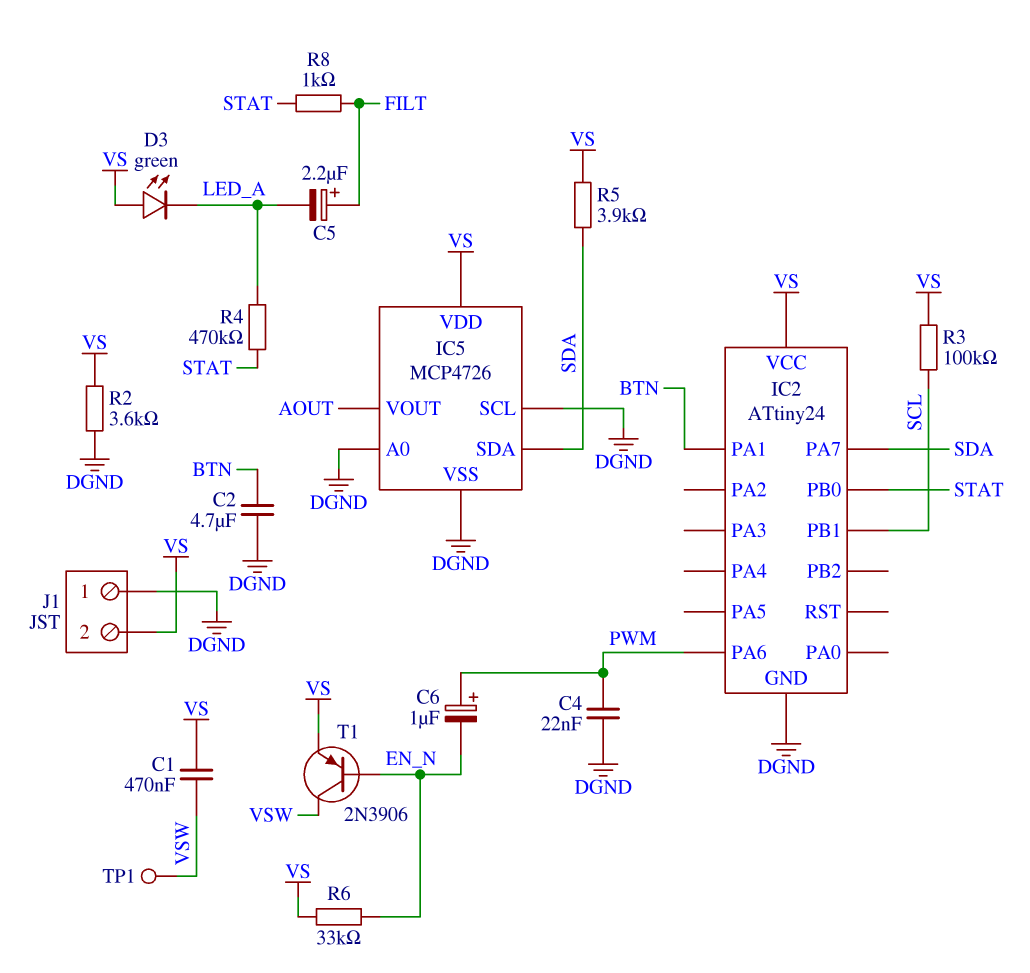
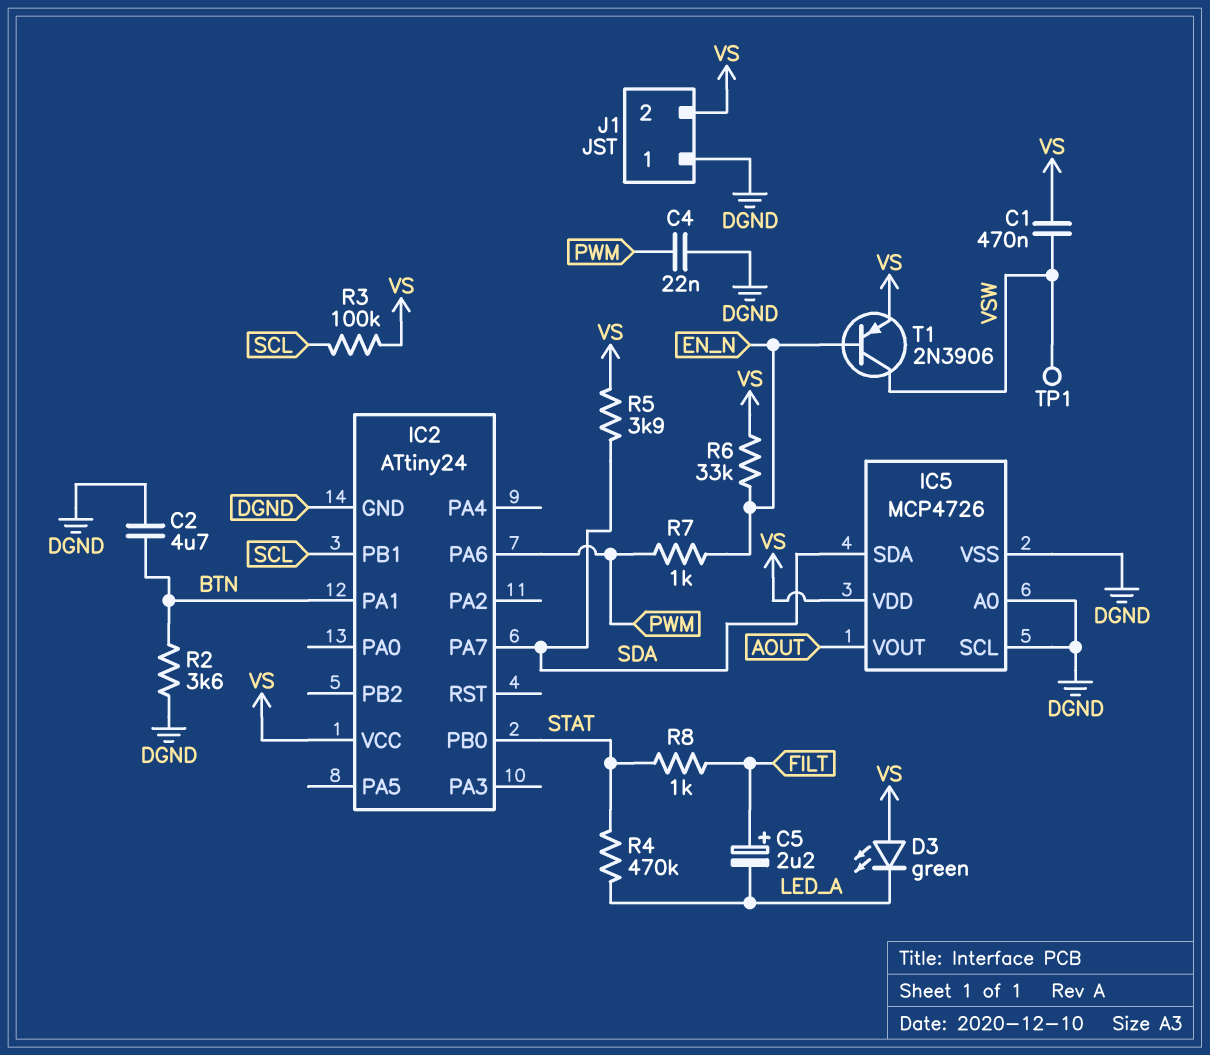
C6: 1uF (plus PWM, minus EN_N) -> none
R2: 3.6k (DGND, VS) -> 3.6k (BTN, DGND)
R7: none -> 1k (EN_N, PWM)

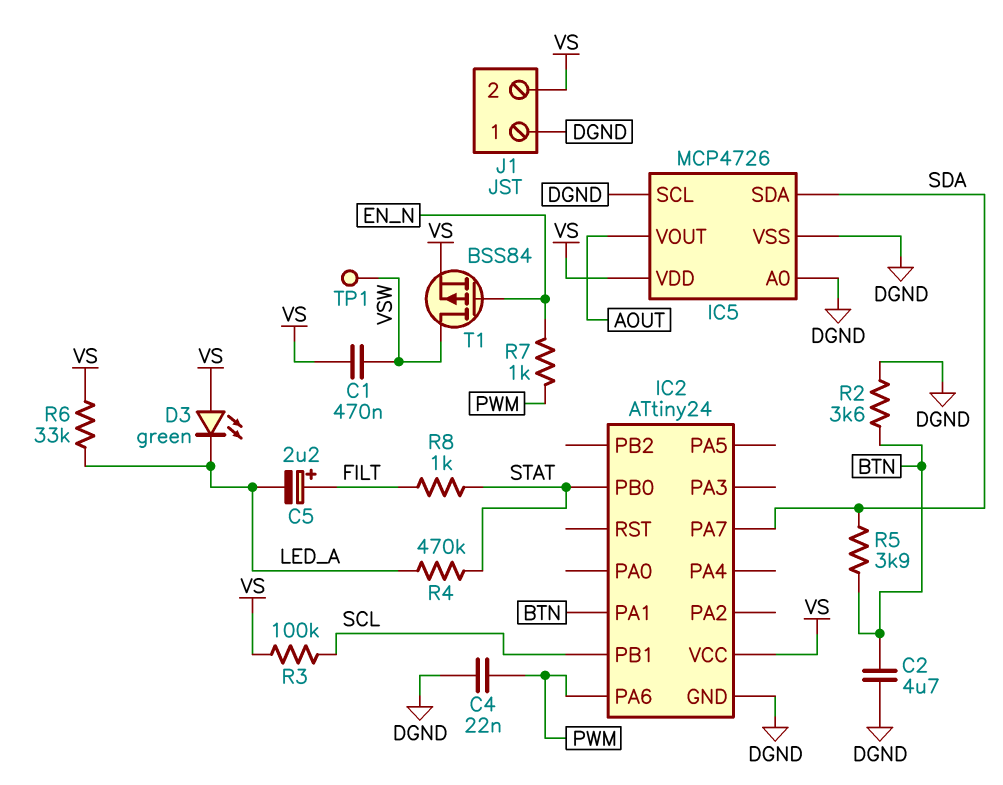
R5: 3.9k (SDA, VS) -> 3.9k (BTN, SDA)
R6: 33k (EN_N, VS) -> 33k (LED_A, VS)
T1: PNP 2N3906 (B EN_N, C VSW, E VS) -> PMOS BSS84 (G EN_N, D VSW, S VS)

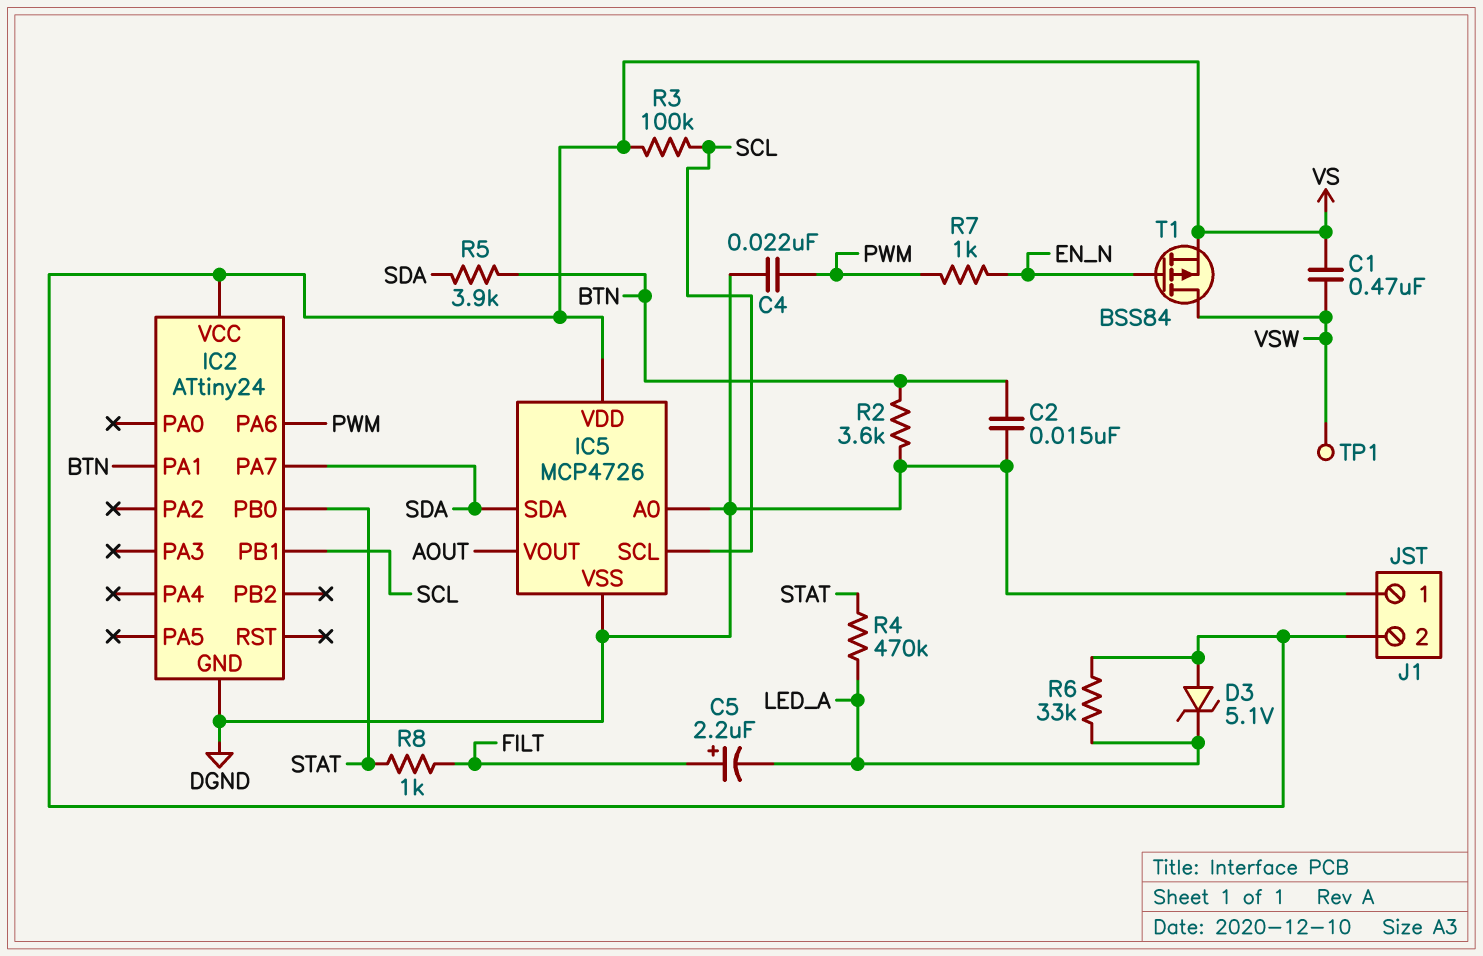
C2: 4.7uF (BTN, DGND) -> 15nF (BTN, DGND)
D3: LED green (A VS, K LED_A) -> zener 5.1V (A VS, K LED_A)
IC5 pin SCL: DGND -> SCL

